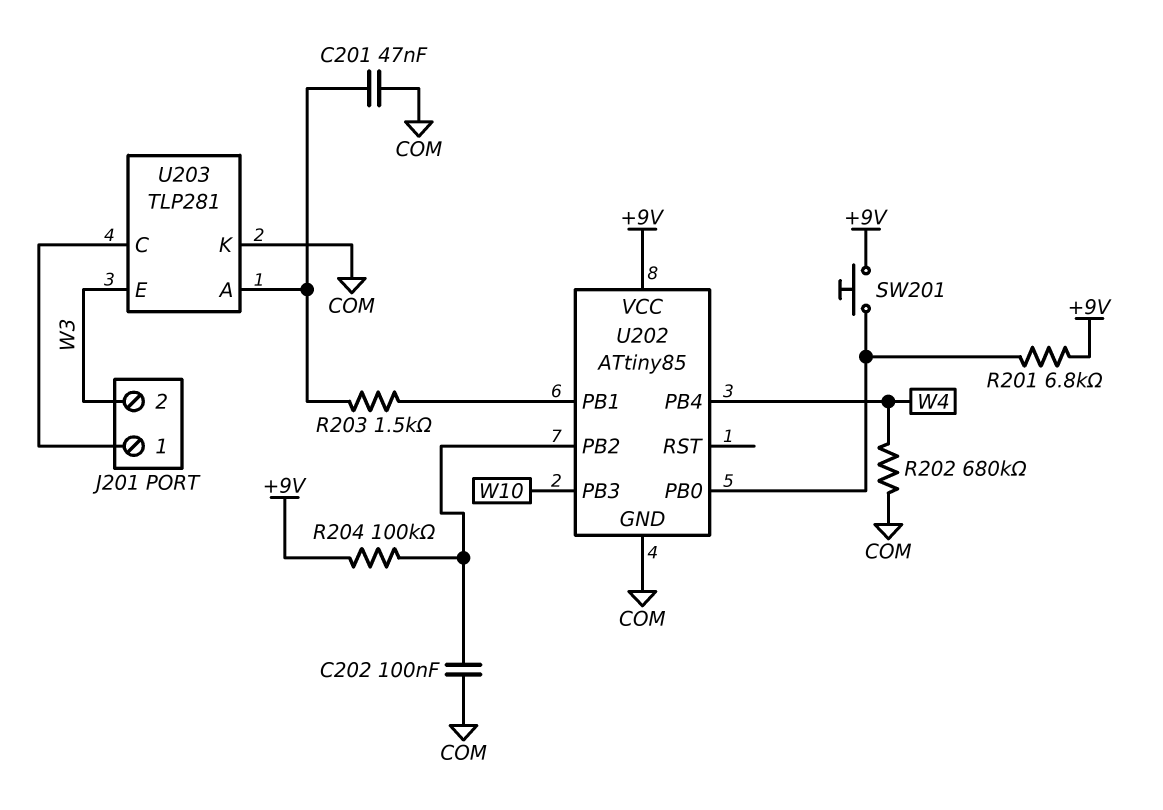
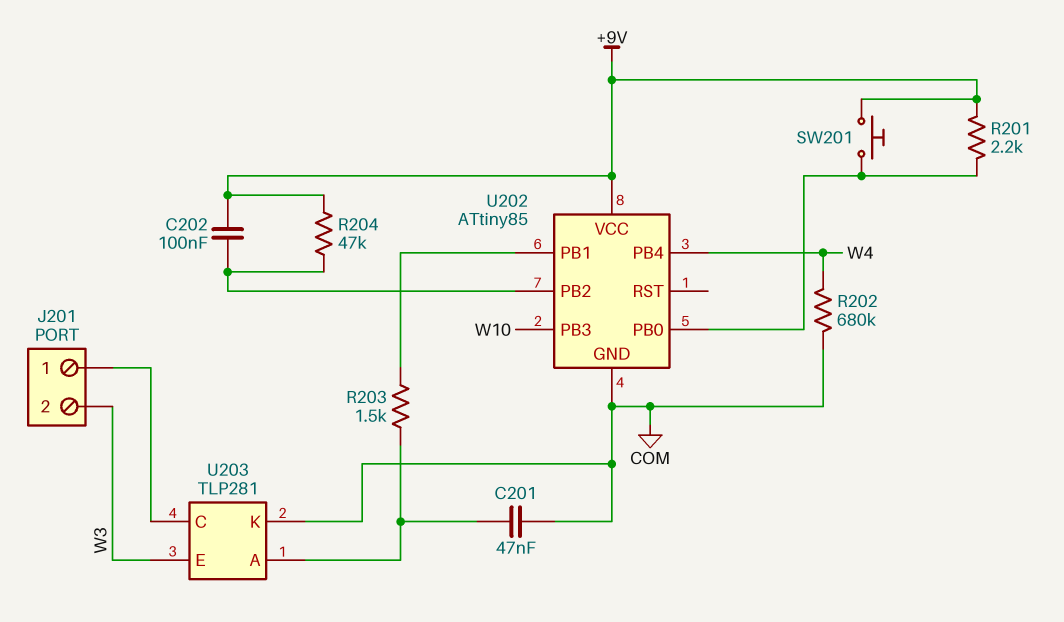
C202: 100nF (COM, U202/PB2) -> 100nF (+9V, U202/PB2)
R201: 6.8k (+9V, U202/PB0) -> 2.2k (+9V, U202/PB0)
R204: 100k (+9V, U202/PB2) -> 47k (+9V, U202/PB2)

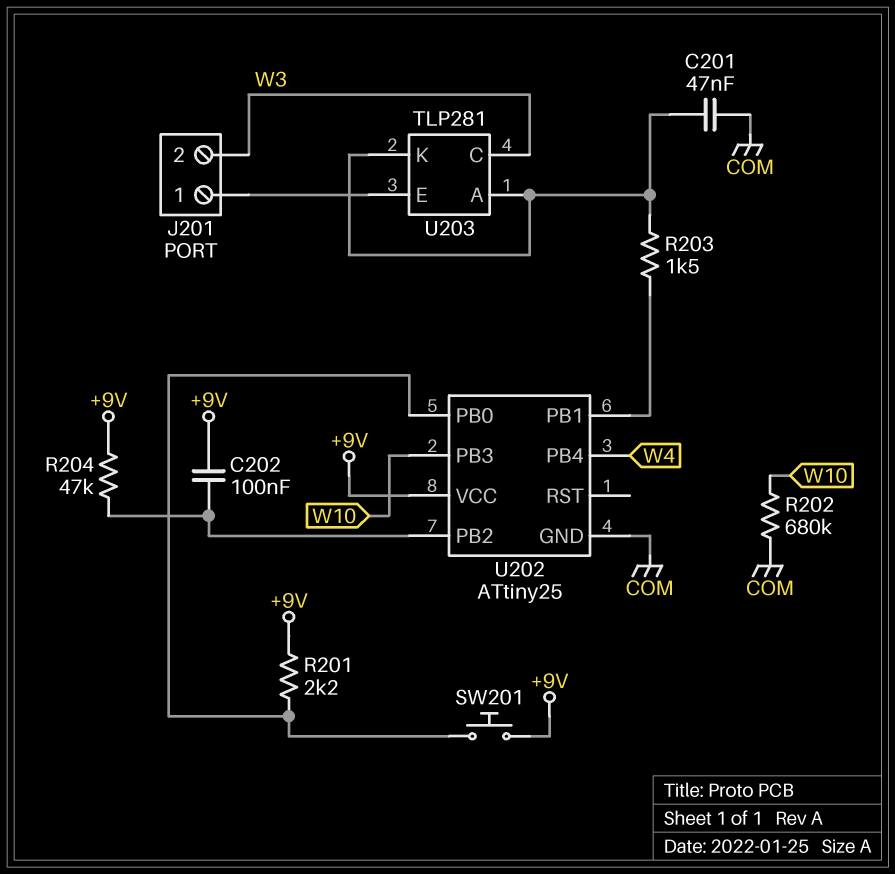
R202: 680k (COM, W4) -> 680k (COM, W10)
U202: ATtiny85 -> ATtiny25
U203 pin C: J201/1 -> W3
U203 pin E: W3 -> J201/1
U203 pin K: COM -> U203/A

